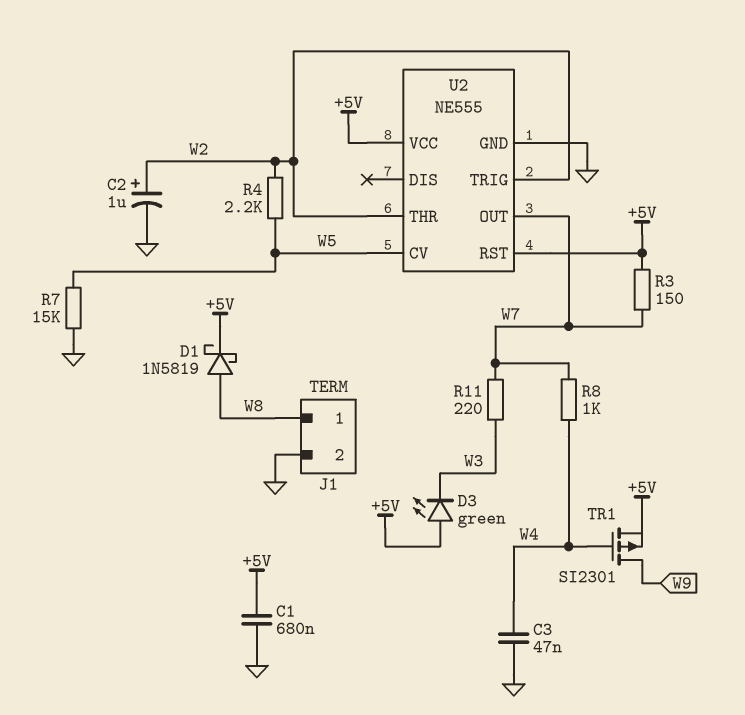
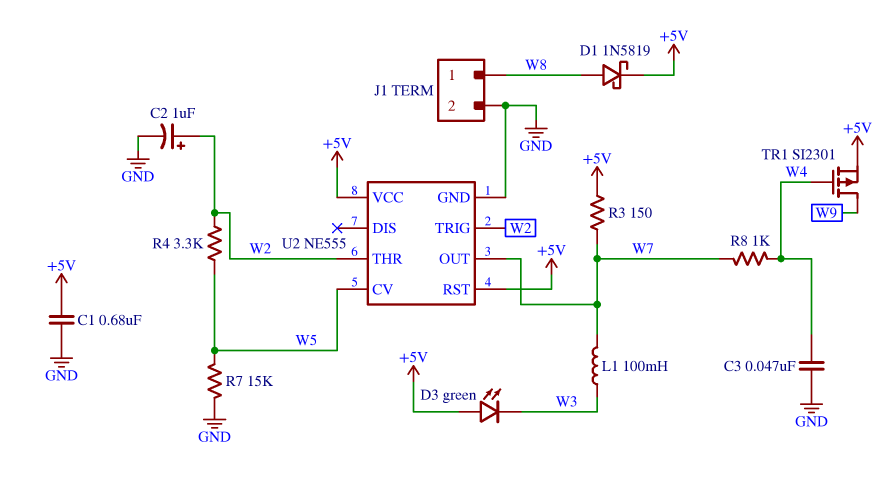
L1: none -> 100mH (W3, W7)
R4: 2.2k (W2, W5) -> 3.3k (W2, W5)
R11: 220 (W3, W7) -> none

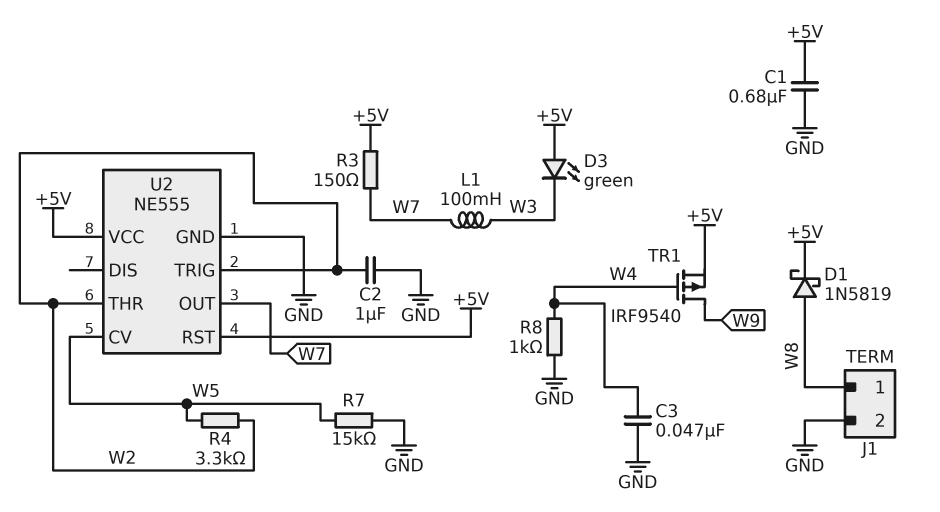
C2: 1uF (plus W2, minus GND) -> 1uF (GND, W2)
R8: 1k (W4, W7) -> 1k (GND, W4)
TR1: PMOS SI2301 (G W4, D W9, S +5V) -> PMOS IRF9540 (G W4, D W9, S +5V)

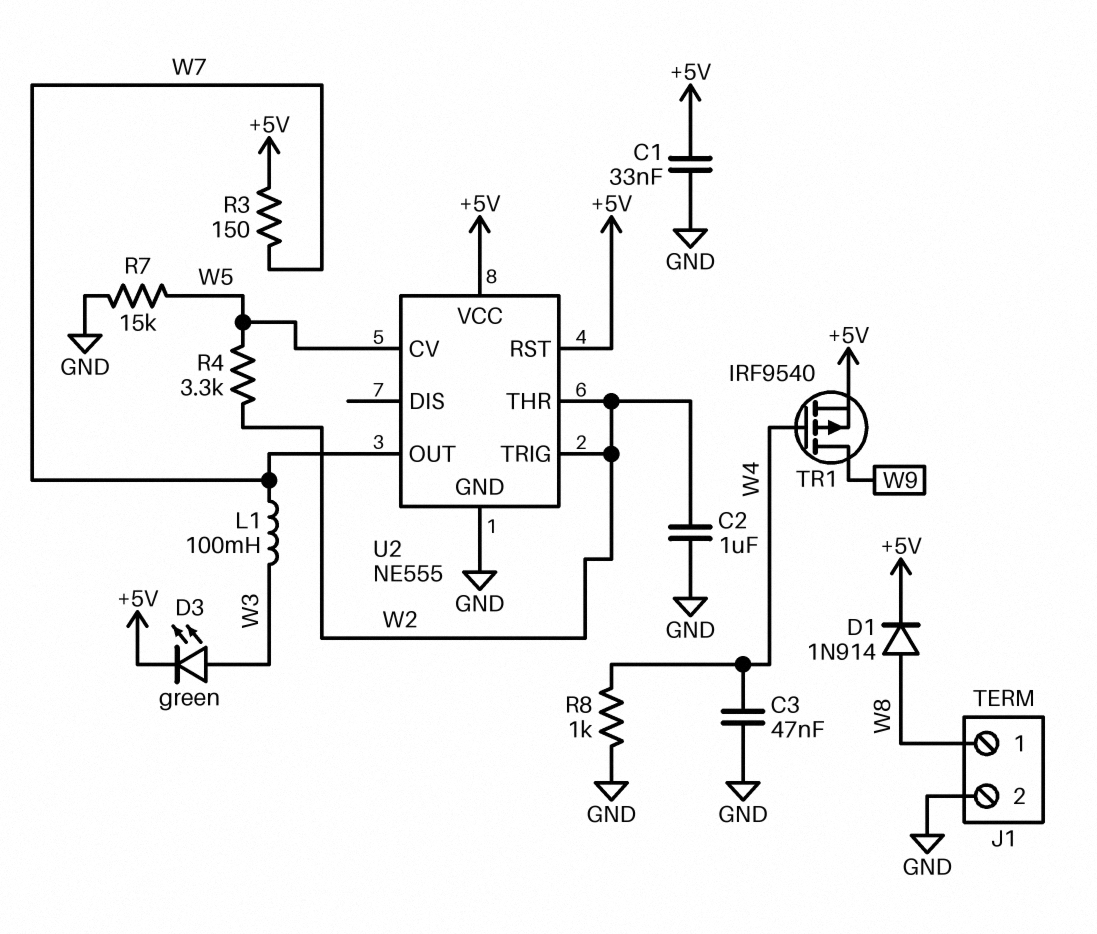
C1: 680nF (+5V, GND) -> 33nF (+5V, GND)
D1: schottky 1N5819 (A W8, K +5V) -> diode 1N914 (A W8, K +5V)
D3: LED green (A +5V, K W3) -> LED green (A W3, K +5V)

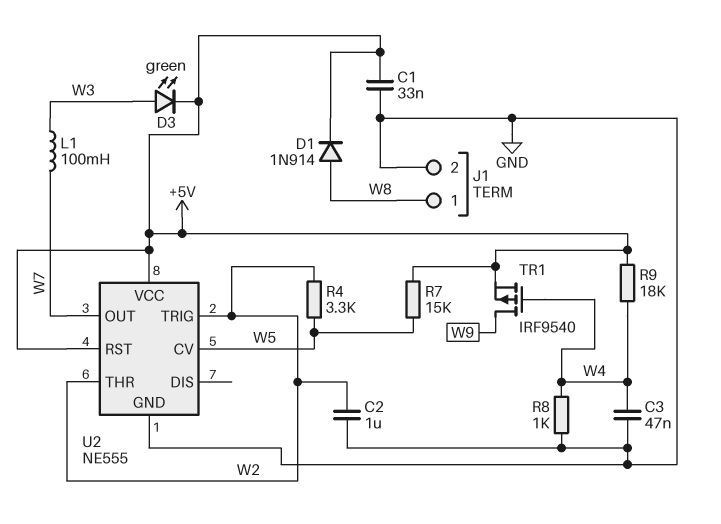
R3: 150 (+5V, W7) -> none
R7: 15k (GND, W5) -> 15k (+5V, W5)
R9: none -> 18k (+5V, W4)

